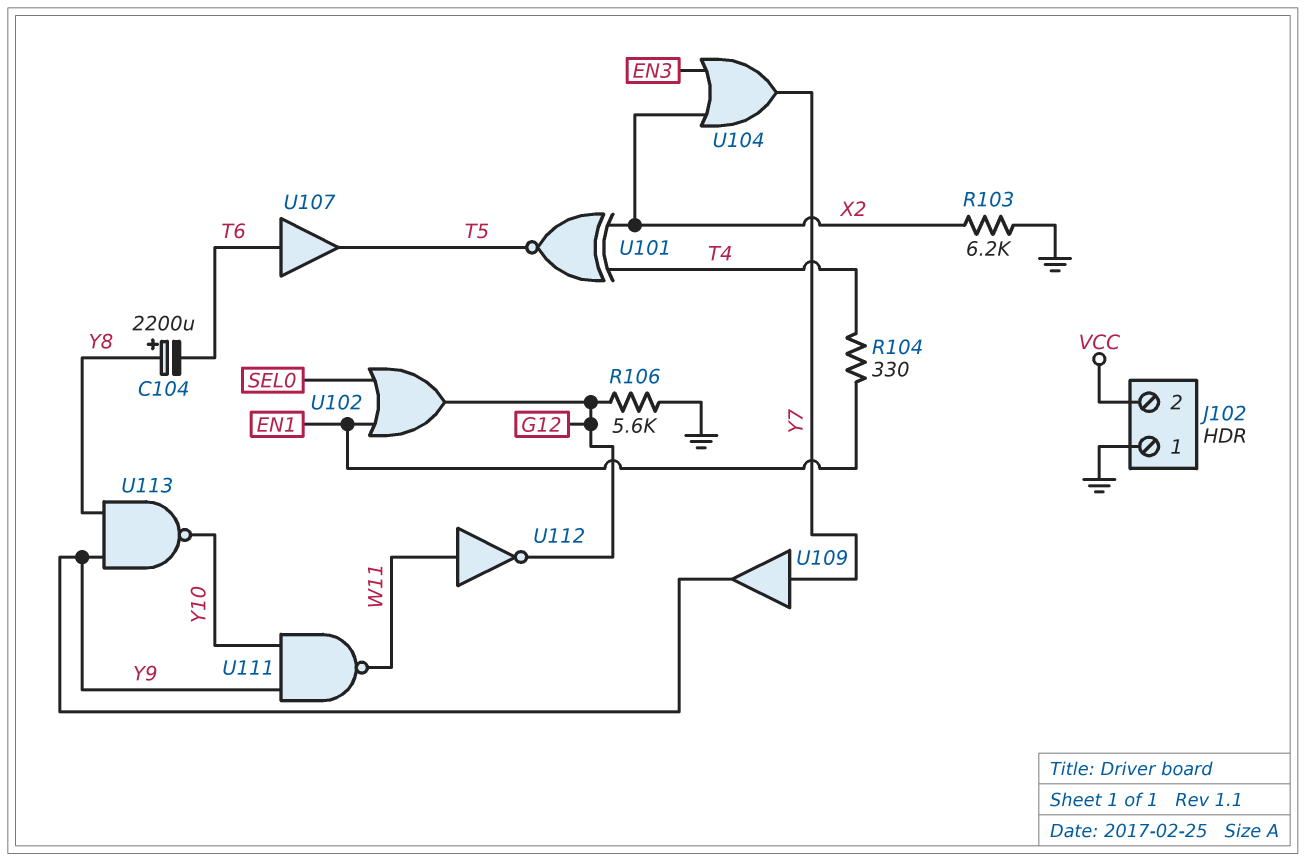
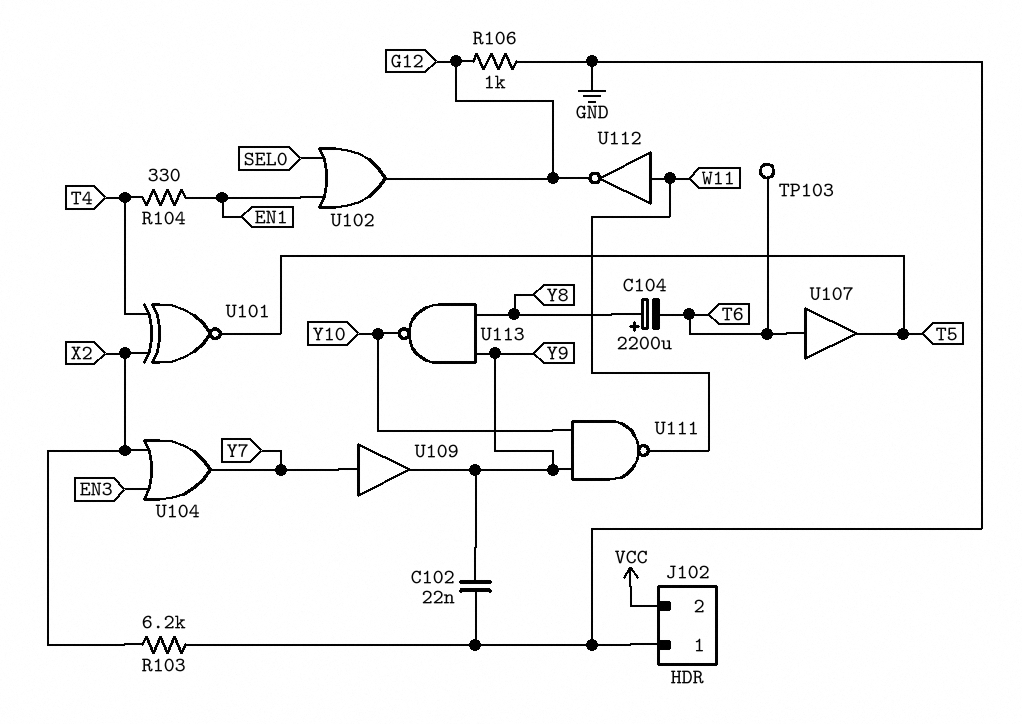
C102: none -> 22nF (GND, Y9)
R106: 5.6k (G12, GND) -> 1k (G12, GND)
TP103: none -> test point (T6)

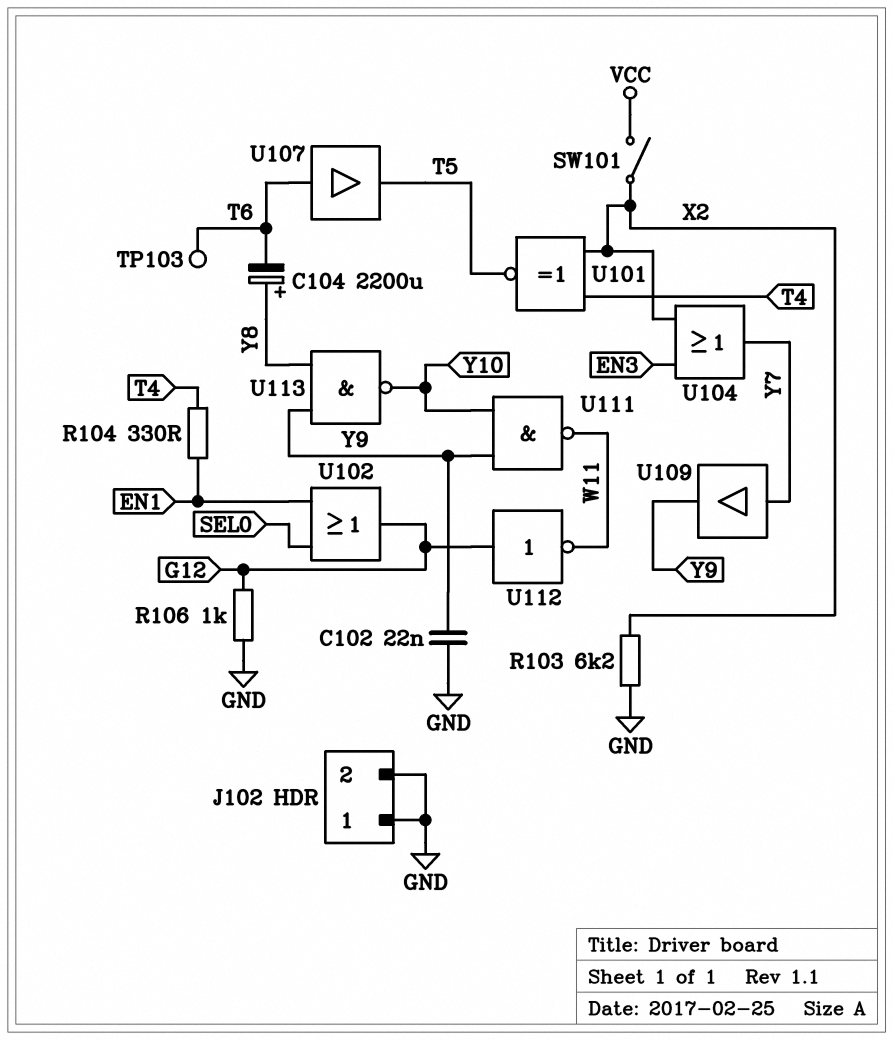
J102 pin 2: VCC -> GND
SW101: none -> switch (VCC, X2)
U112: NOT (in W11, out G12) -> NOT (in G12, out W11)

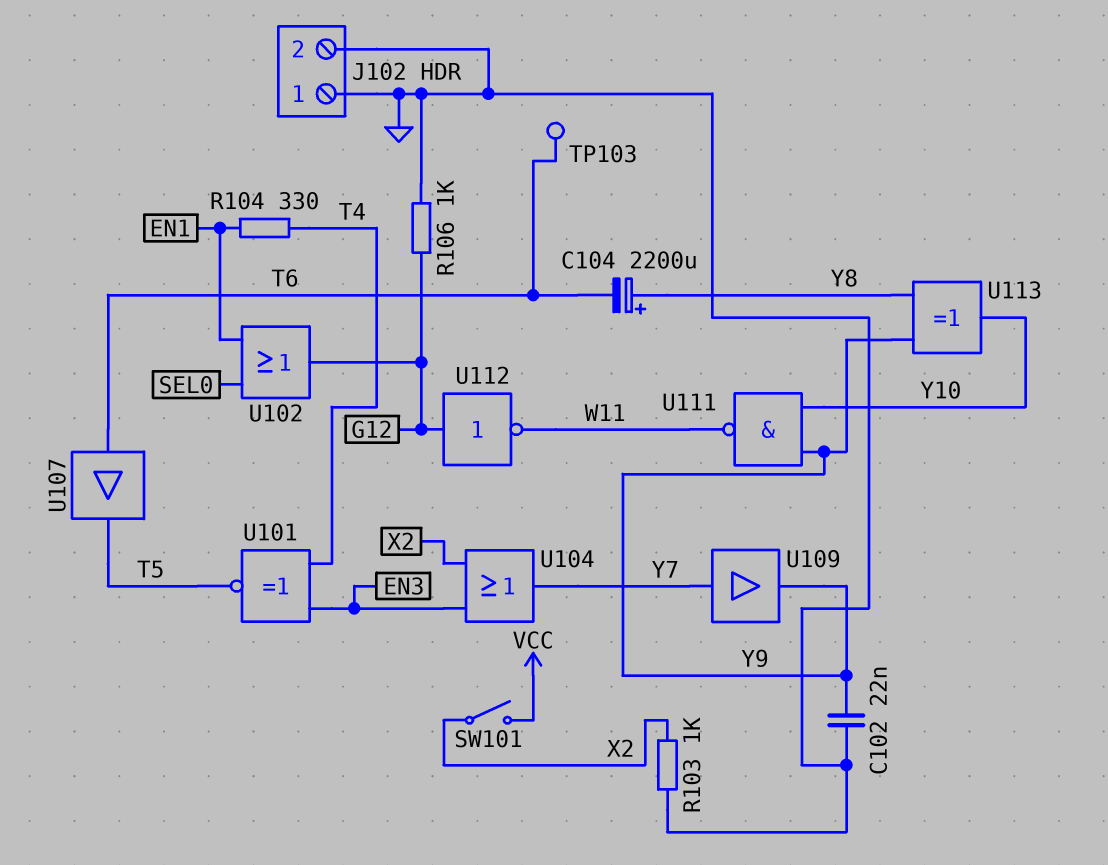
R103: 6.2k (GND, X2) -> 1k (GND, X2)
U101: XNOR (in T4, in X2, out T5) -> XNOR (in EN3, in T4, out T5)
U113: NAND (in Y8, in Y9, out Y10) -> XOR (in Y8, in Y9, out Y10)

